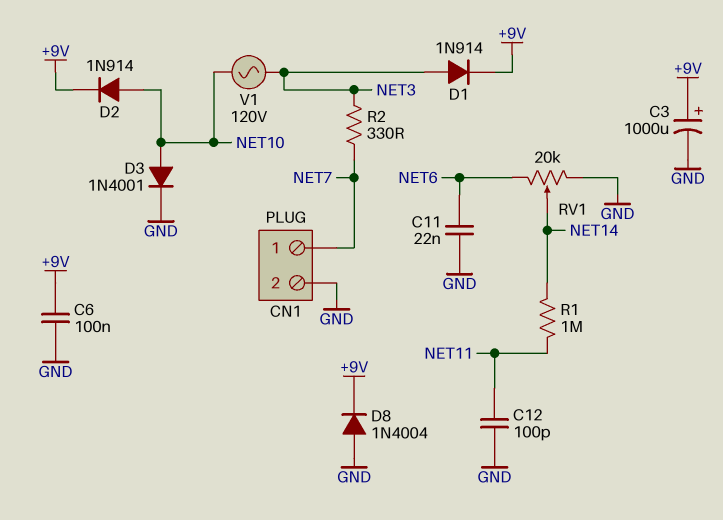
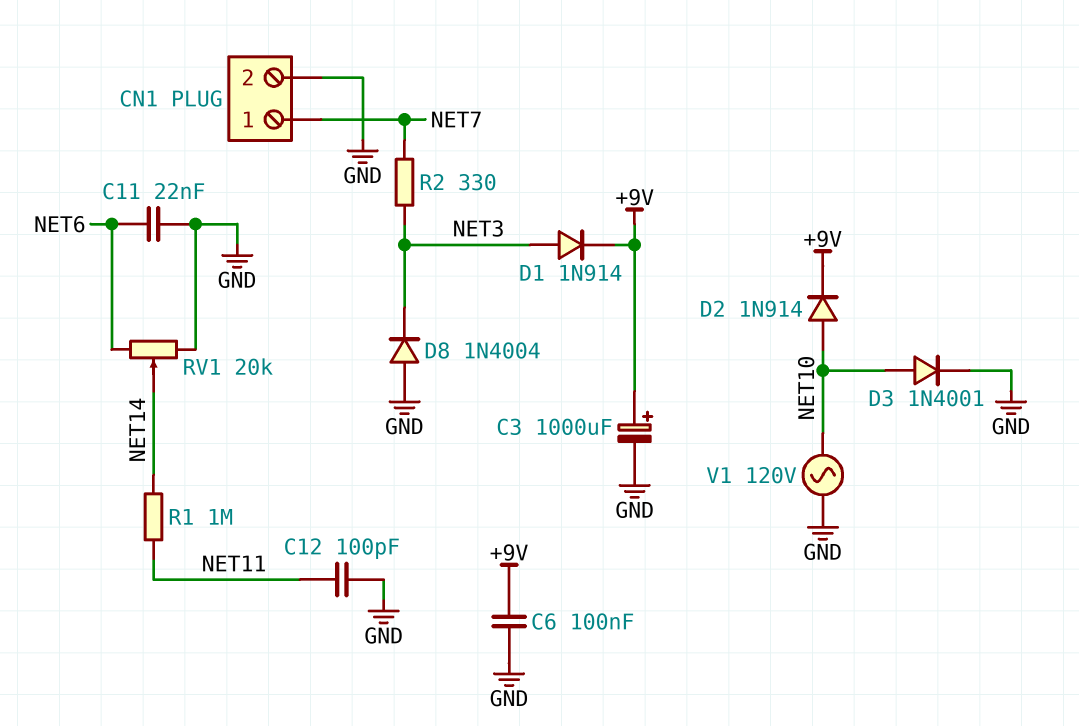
D8: diode 1N4004 (A GND, K +9V) -> diode 1N4004 (A GND, K NET3)
V1: AC 120V (NET3, NET10) -> AC 120V (GND, NET10)

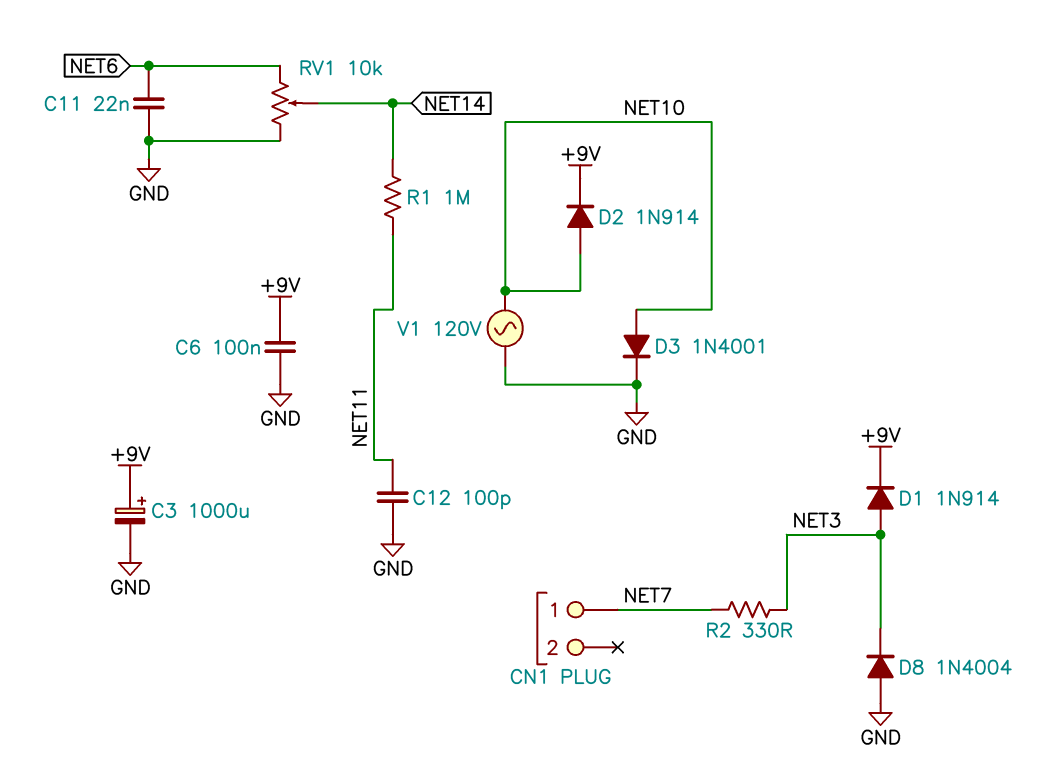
CN1 pin 2: GND -> none
RV1: 20k (GND, NET6, wiper NET14) -> 10k (GND, NET6, wiper NET14)

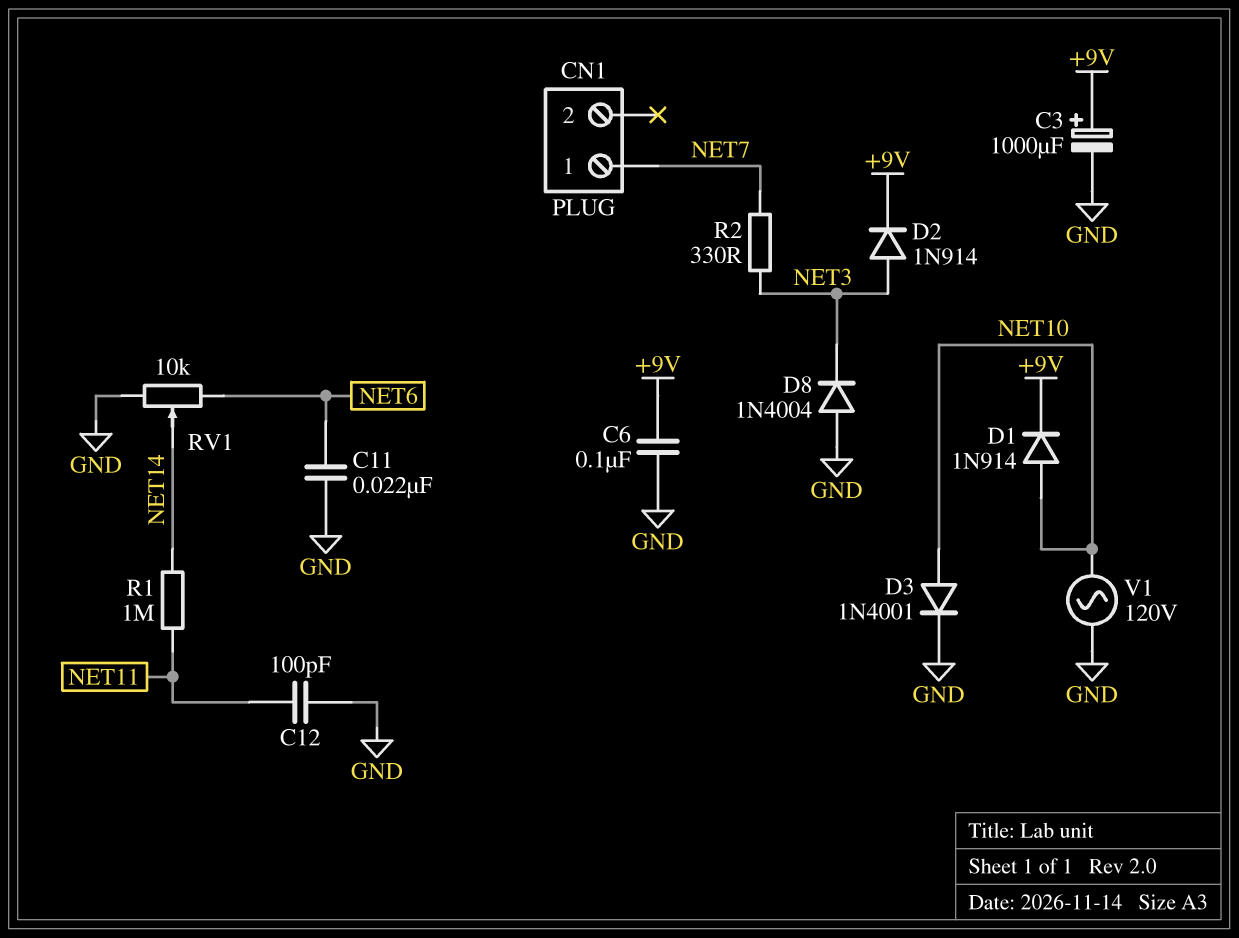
D1: diode 1N914 (A NET3, K +9V) -> diode 1N914 (A NET10, K +9V)
D2: diode 1N914 (A NET10, K +9V) -> diode 1N914 (A NET3, K +9V)

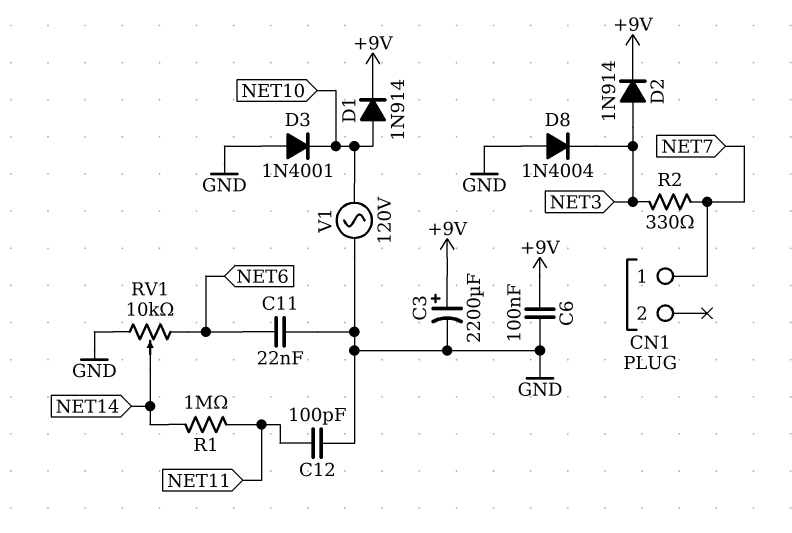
C3: 1000uF (plus +9V, minus GND) -> 2200uF (plus +9V, minus GND)
D3: diode 1N4001 (A NET10, K GND) -> diode 1N4001 (A GND, K NET10)

